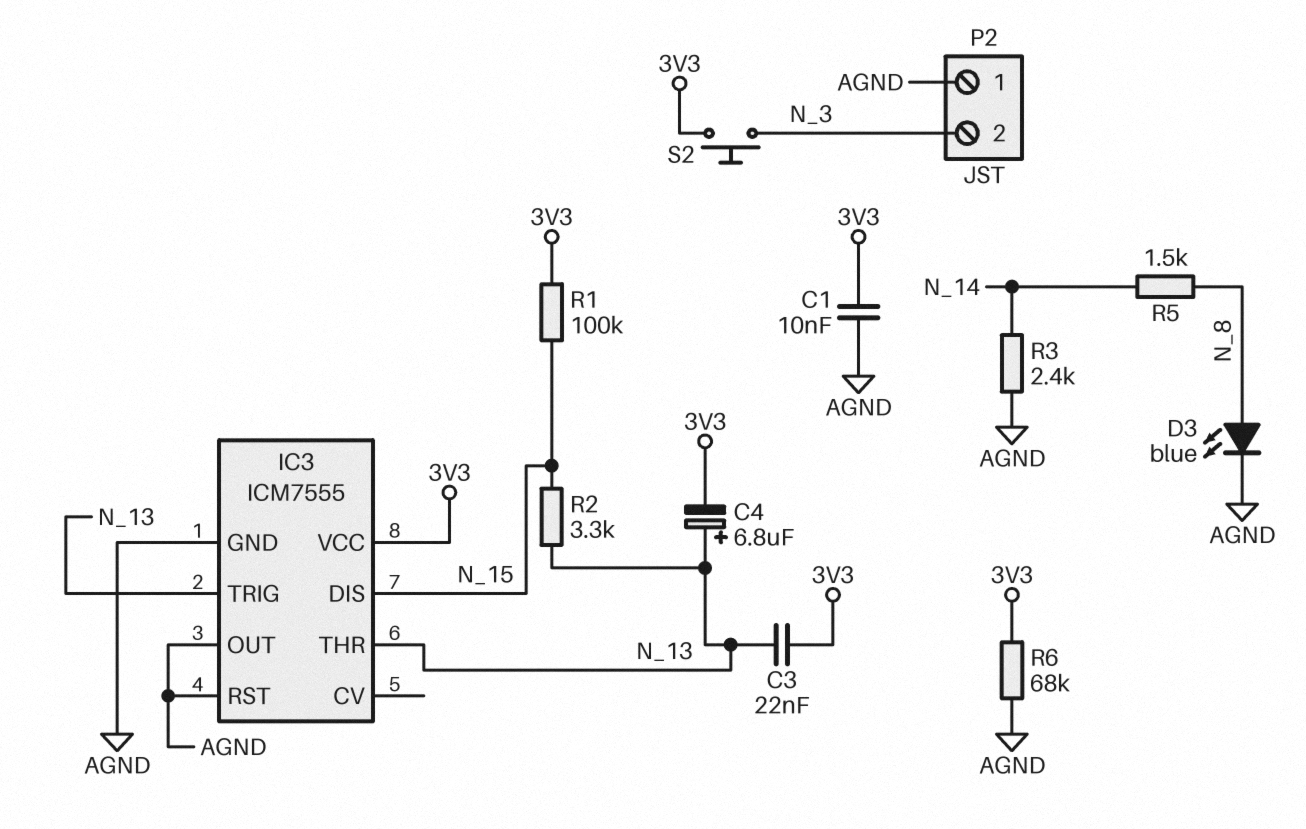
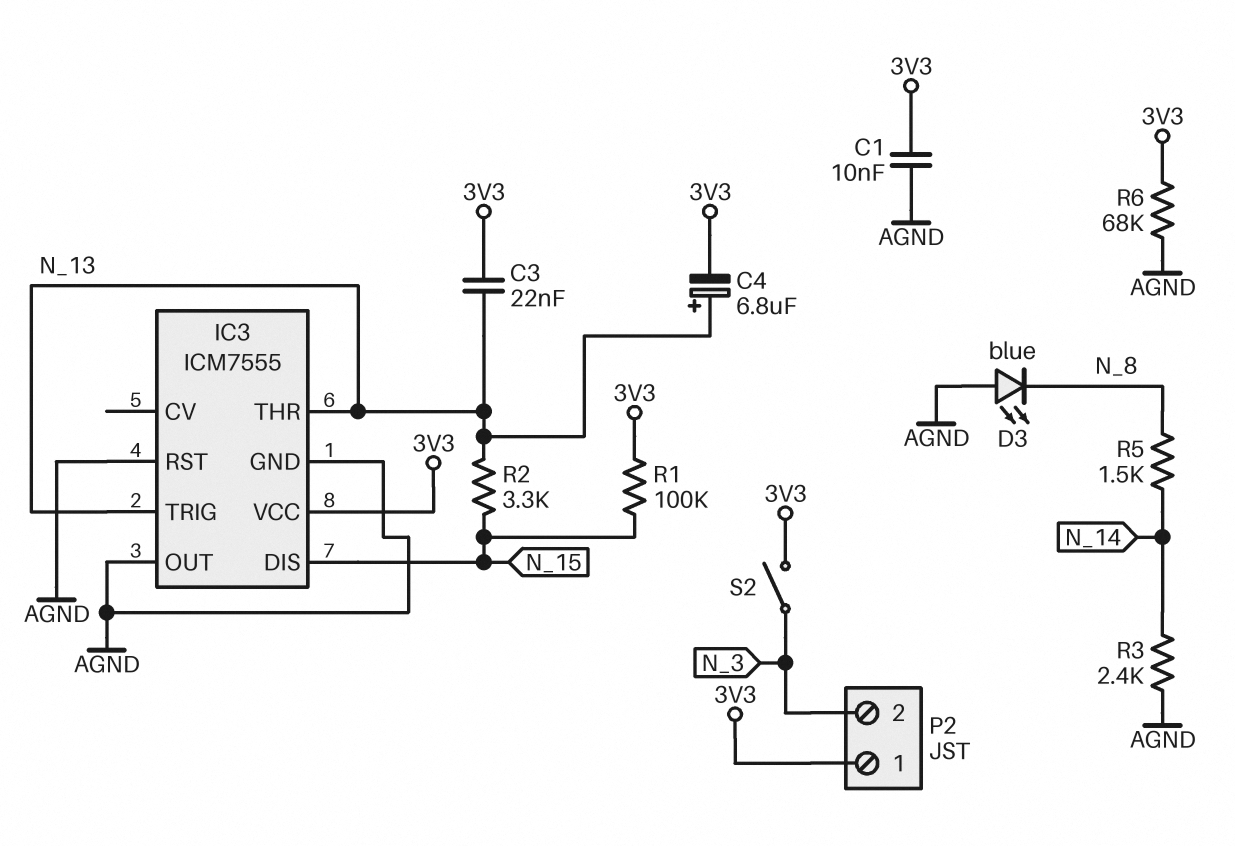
D3: LED blue (A N_8, K AGND) -> LED blue (A AGND, K N_8)
P2 pin 1: AGND -> 3V3
S2: button (3V3, N_3) -> switch (3V3, N_3)

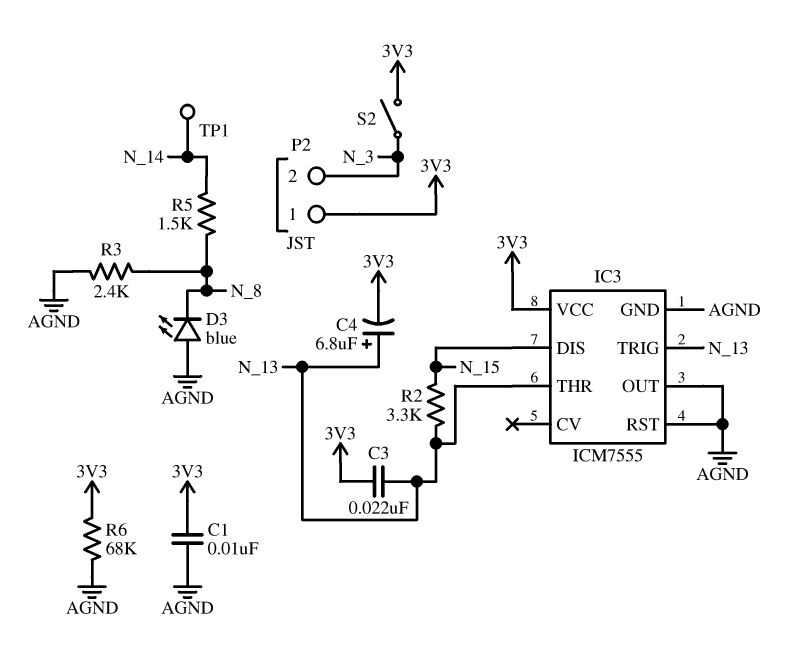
R1: 100k (3V3, N_15) -> none
R3: 2.4k (AGND, N_14) -> 2.4k (AGND, N_8)
TP1: none -> test point (N_14)

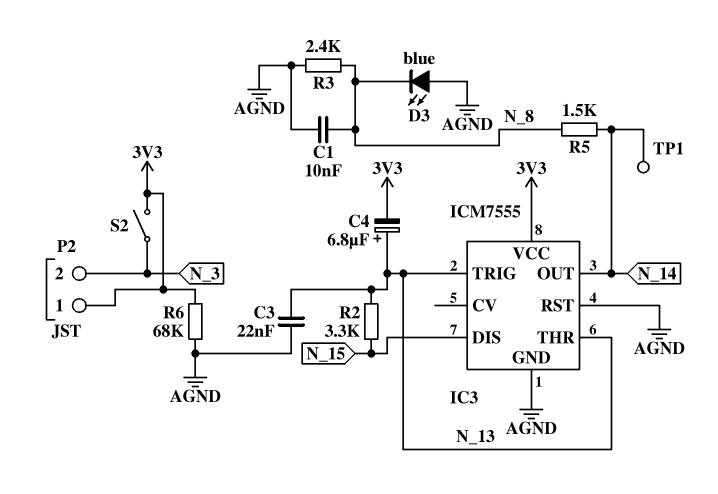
C1: 10nF (3V3, AGND) -> 10nF (AGND, N_8)
C3: 22nF (3V3, N_13) -> 22nF (AGND, N_13)
IC3 pin OUT: AGND -> N_14

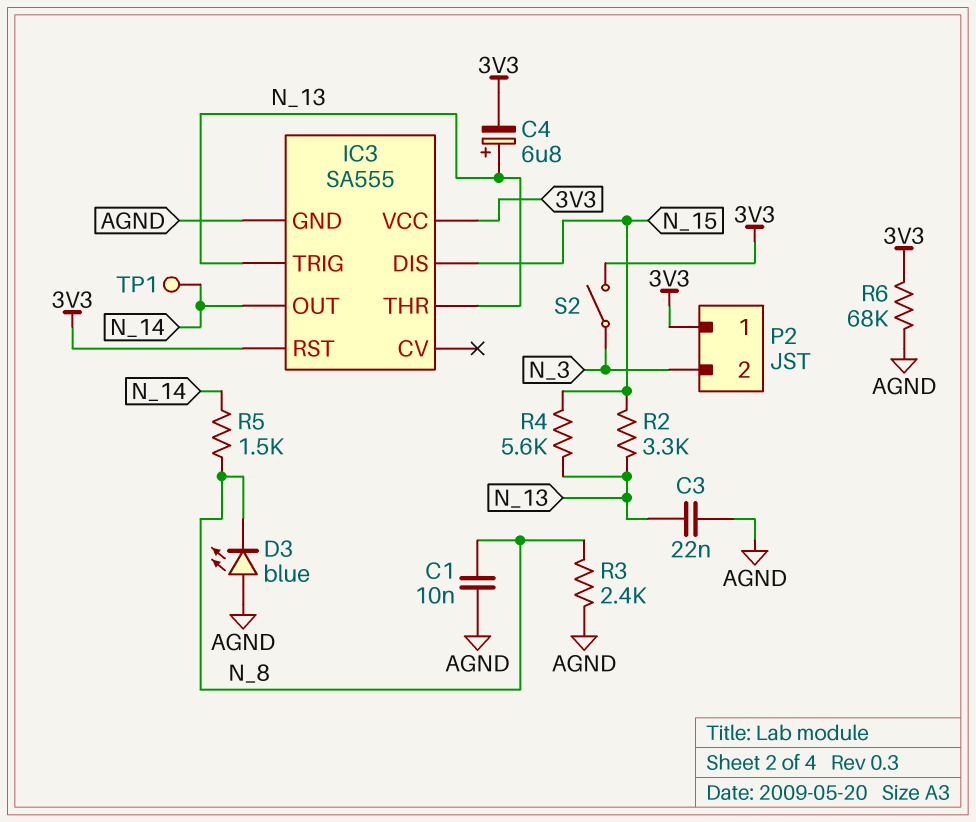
IC3: ICM7555 -> SA555
IC3 pin RST: AGND -> 3V3
R4: none -> 5.6k (N_13, N_15)

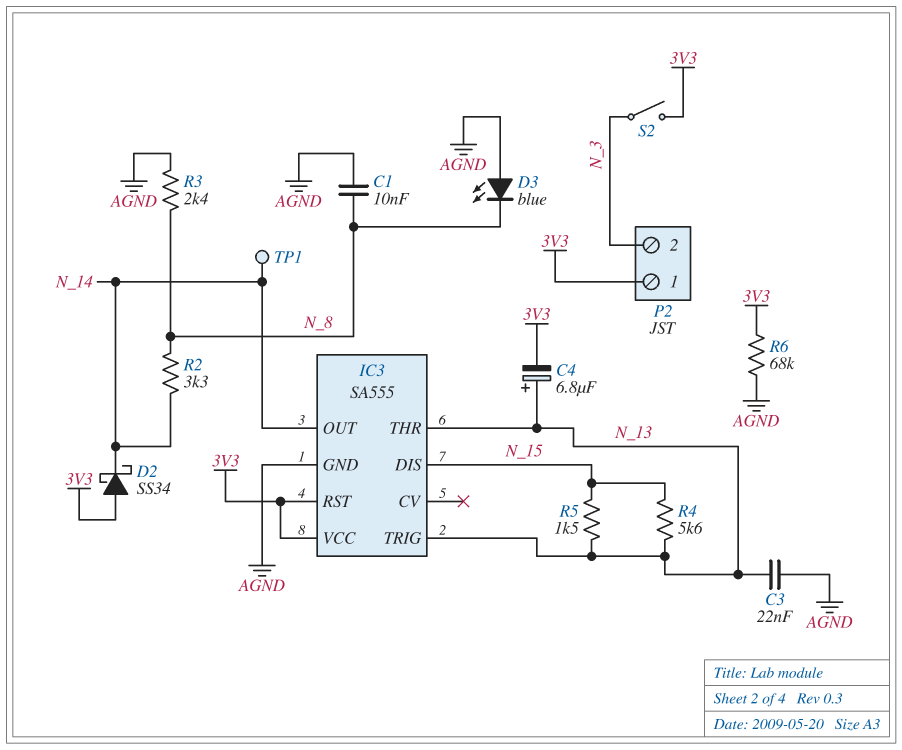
D2: none -> schottky SS34 (A 3V3, K N_14)
R2: 3.3k (N_13, N_15) -> 3.3k (N_8, N_14)
R5: 1.5k (N_8, N_14) -> 1.5k (N_13, N_15)

